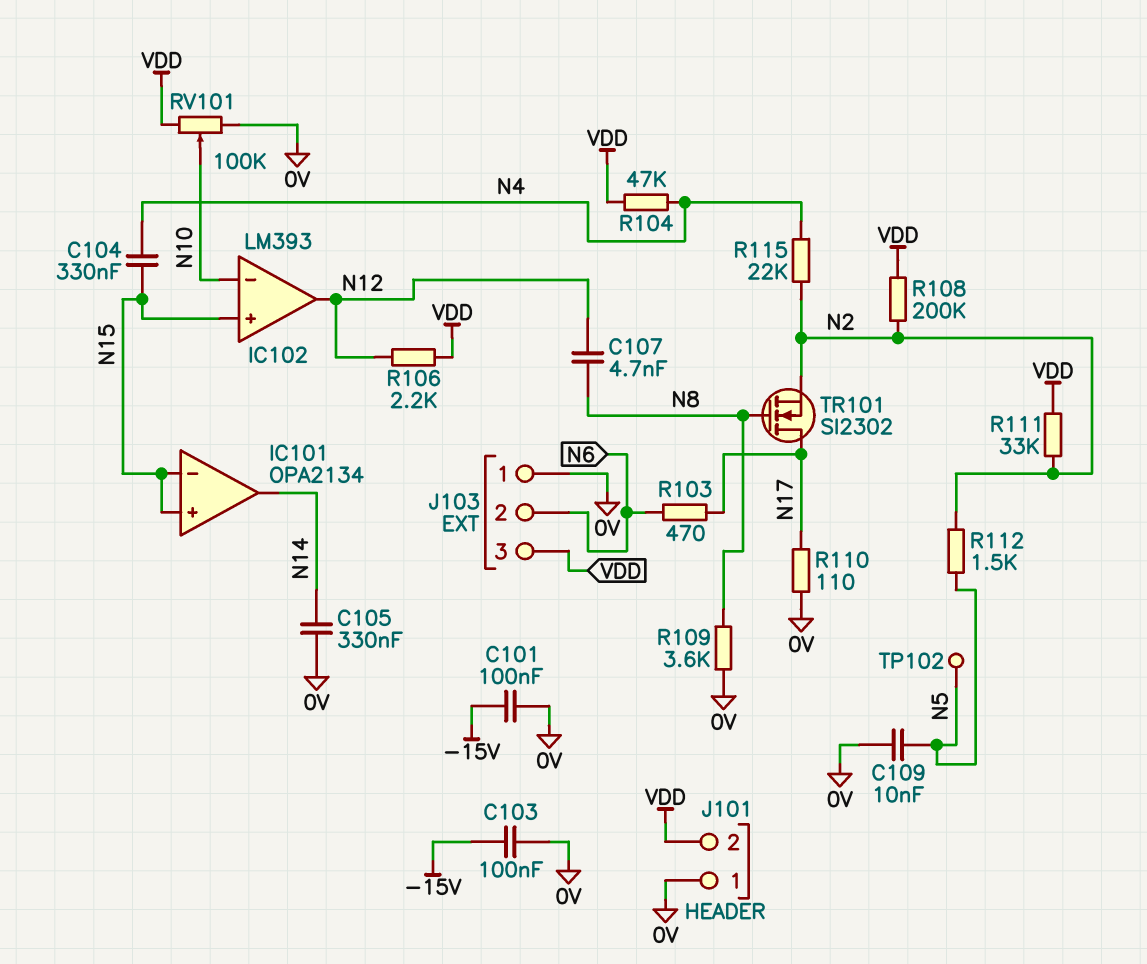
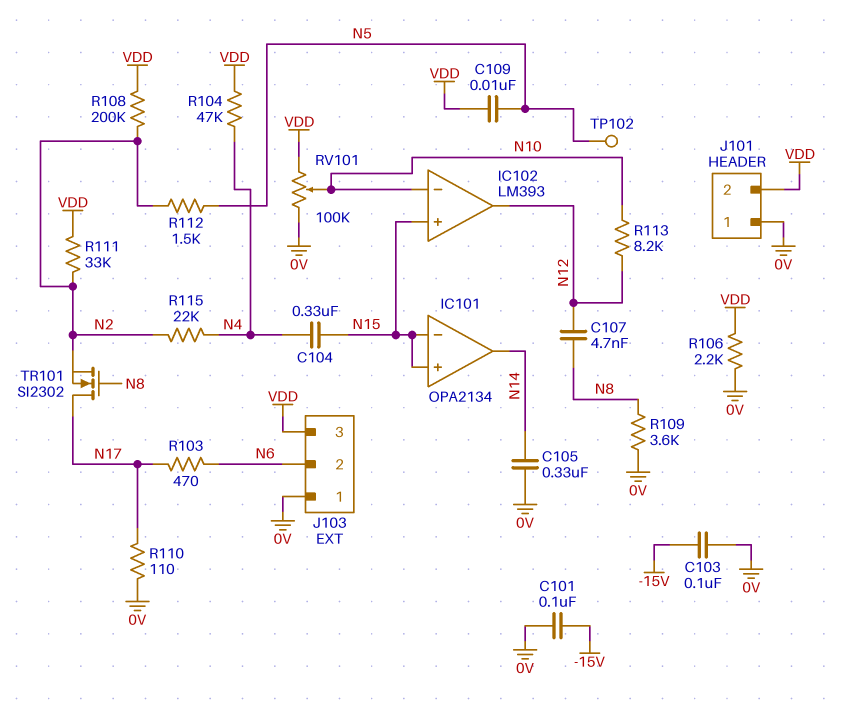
C109: 10nF (0V, N5) -> 10nF (N5, VDD)
R106: 2.2k (N12, VDD) -> 2.2k (0V, VDD)
R113: none -> 8.2k (N10, N12)

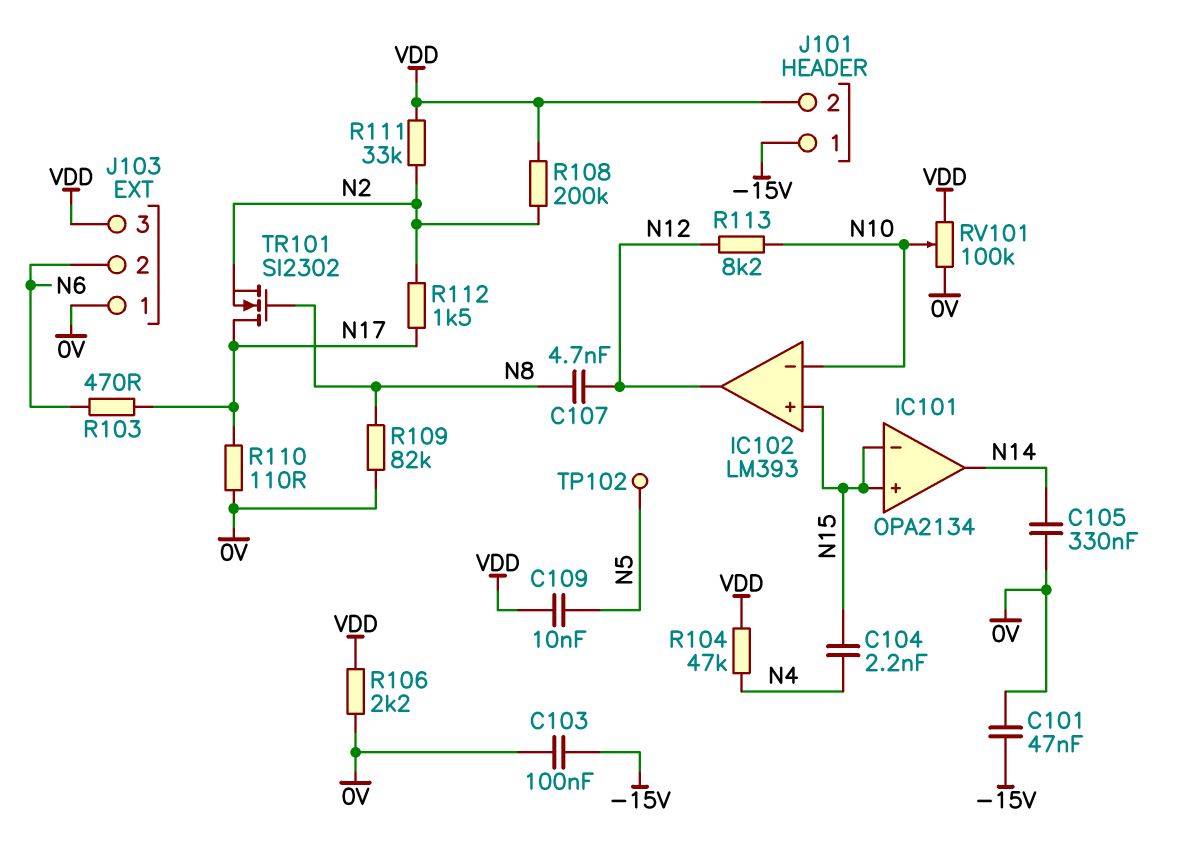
C101: 100nF (-15V, 0V) -> 47nF (-15V, 0V)
C104: 330nF (N4, N15) -> 2.2nF (N4, N15)
J101 pin 1: 0V -> -15V
R109: 3.6k (0V, N8) -> 82k (0V, N8)
R112: 1.5k (N2, N5) -> 1.5k (N2, N17)
R115: 22k (N2, N4) -> none

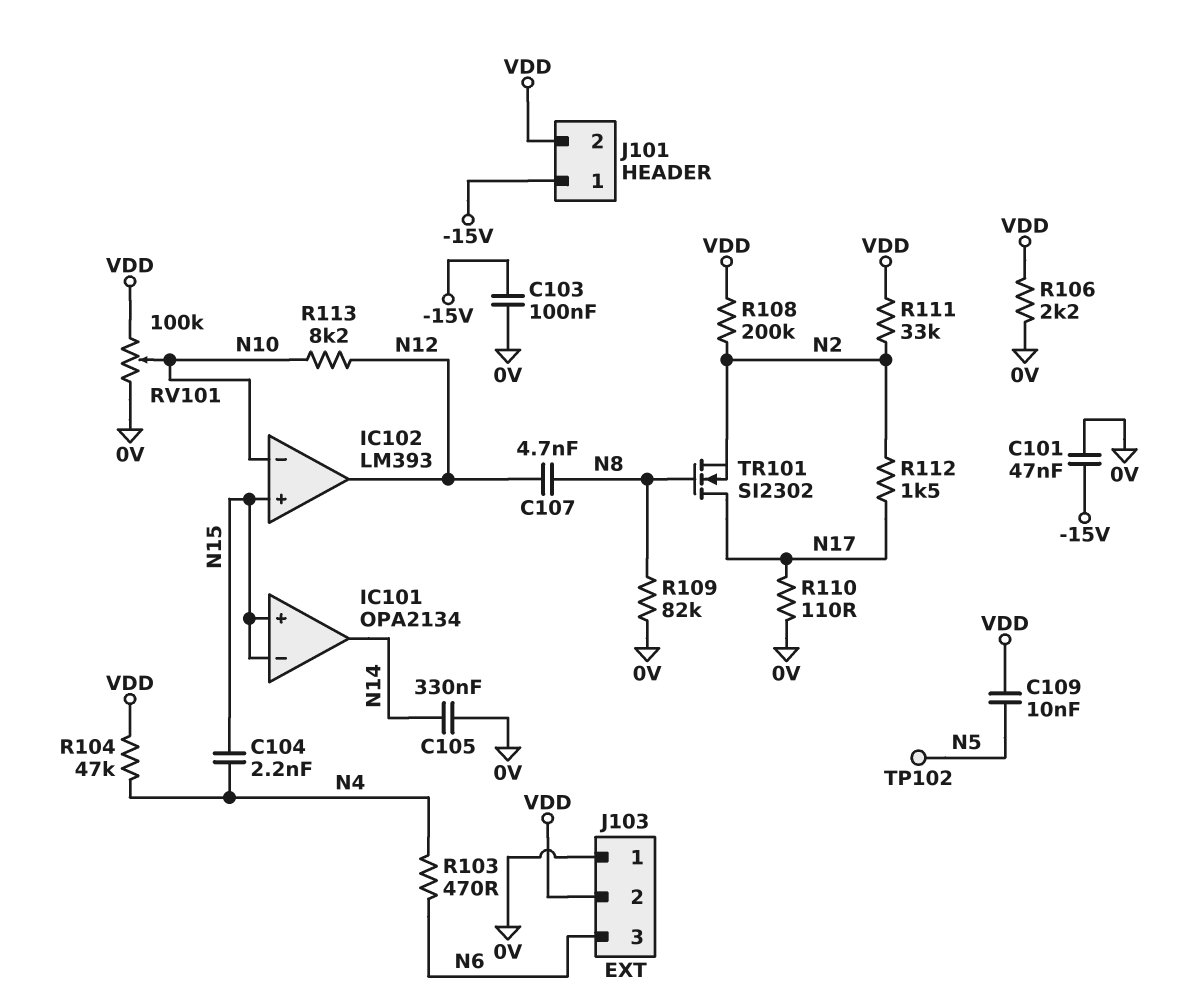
J103 pin 2: N6 -> VDD
J103 pin 3: VDD -> N6
R103: 470 (N6, N17) -> 470 (N4, N6)

